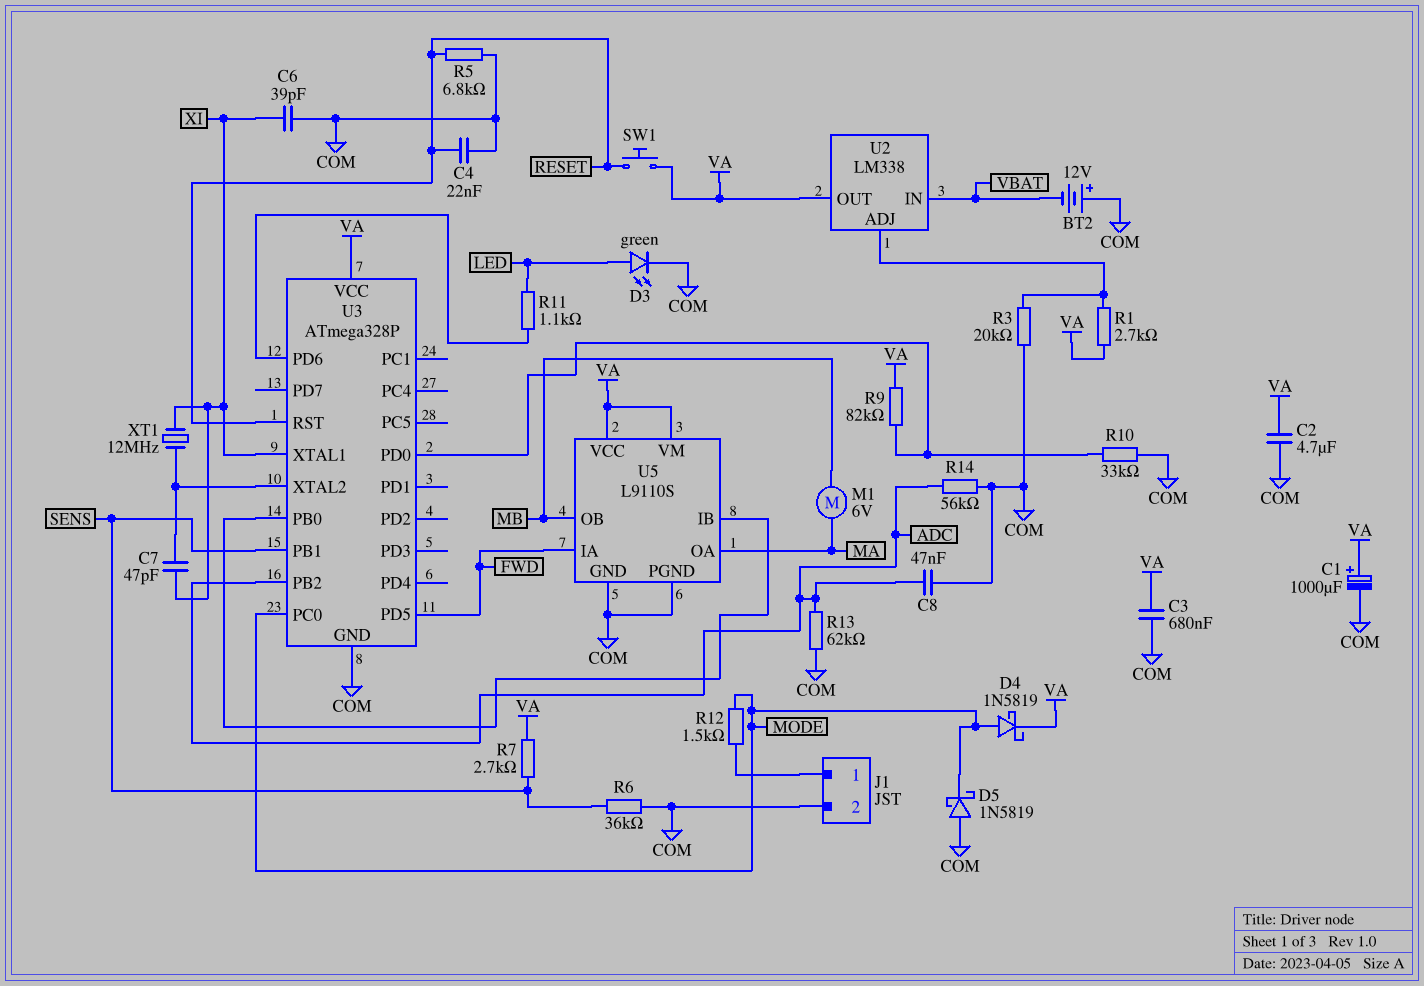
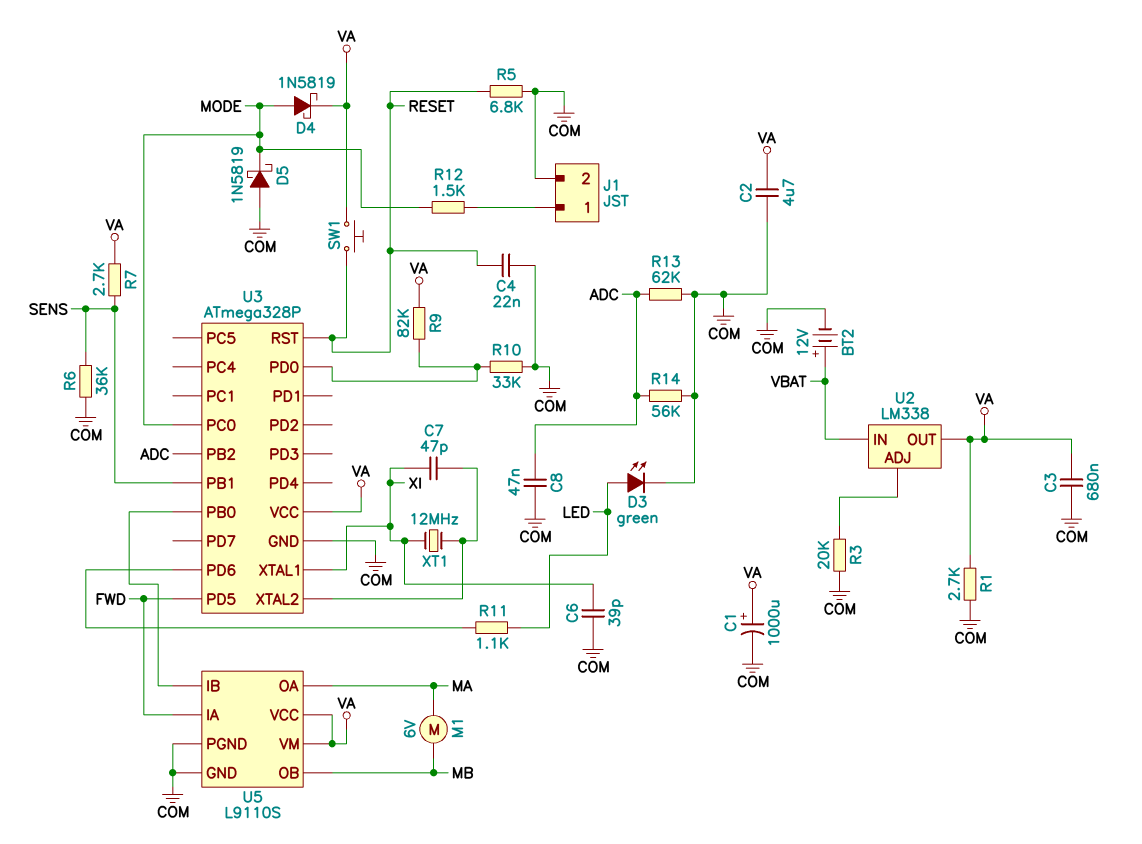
BT2: 12V (plus COM, minus VBAT) -> 12V (plus VBAT, minus COM)
R1: 2.7k (U2/ADJ, VA) -> 2.7k (COM, VA)

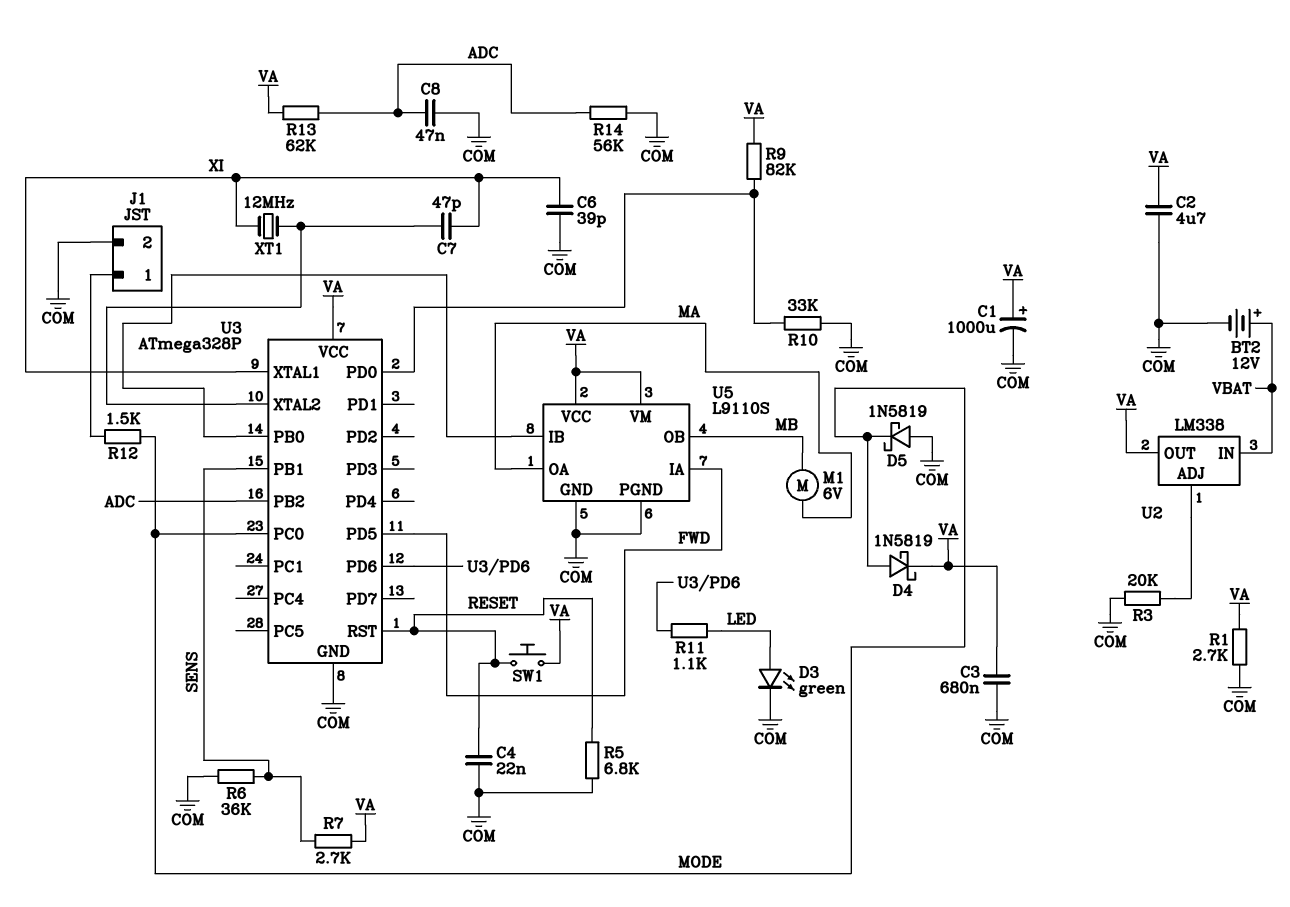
R13: 62k (ADC, COM) -> 62k (ADC, VA)

